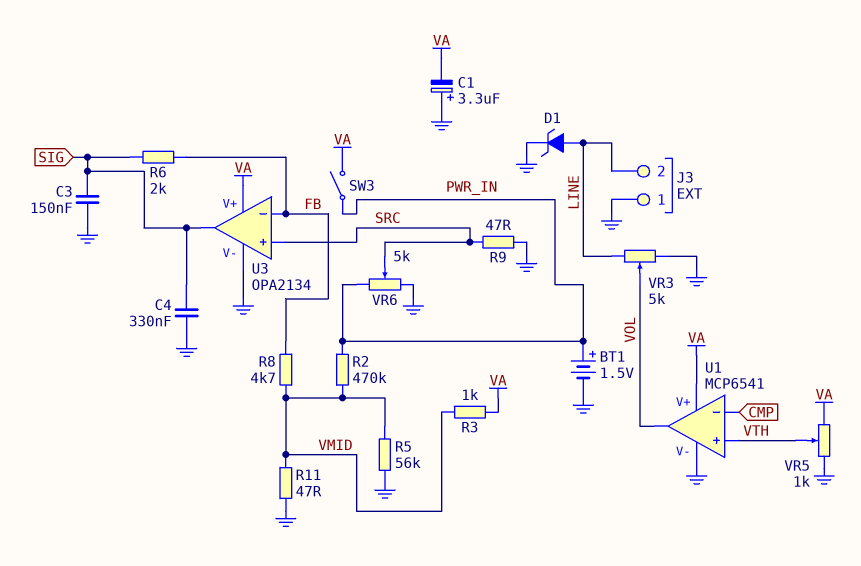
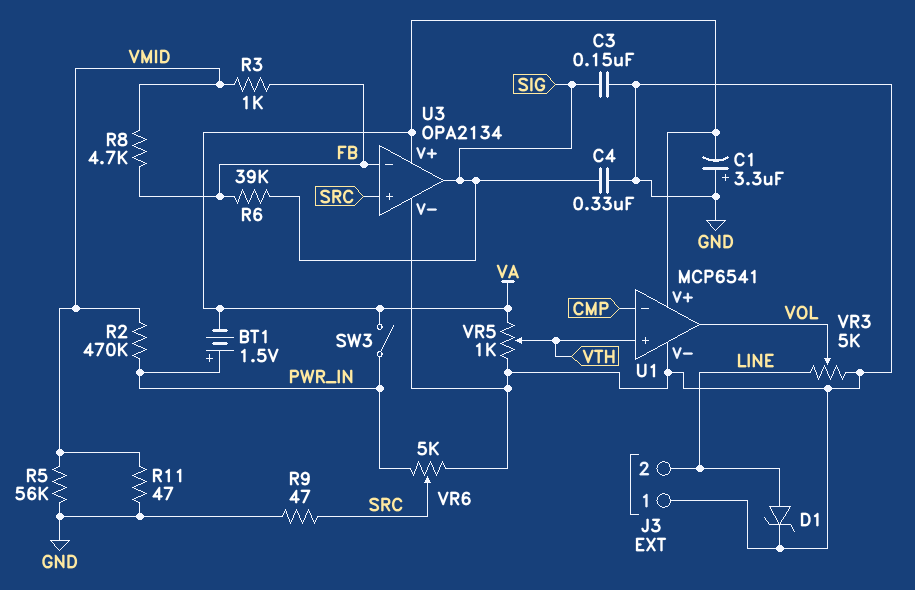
BT1: 1.5V (plus PWR_IN, minus GND) -> 1.5V (plus PWR_IN, minus VA)
R3: 1k (VA, VMID) -> 1k (FB, VMID)
R6: 2k (FB, SIG) -> 39k (FB, SIG)

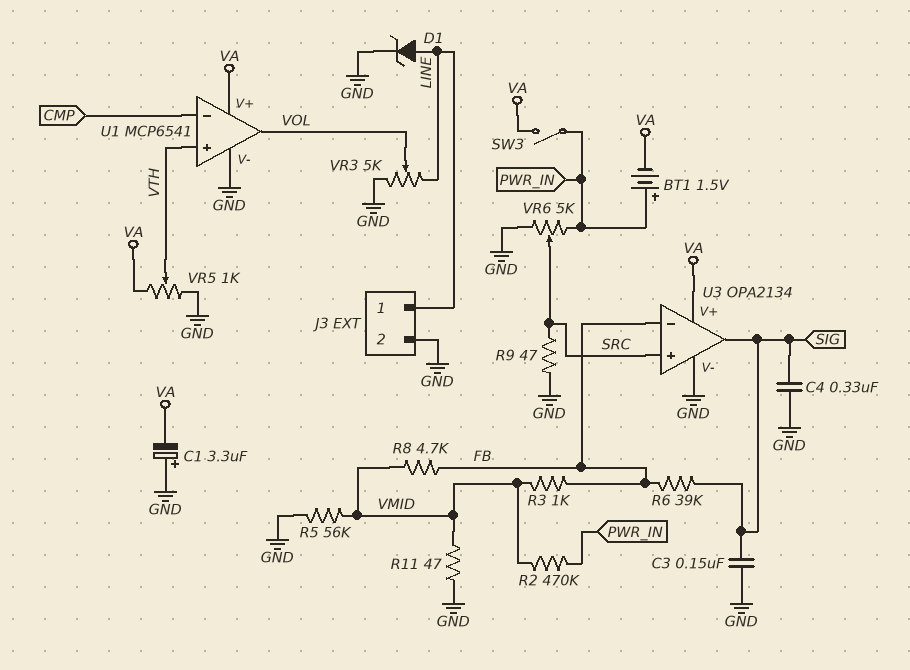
J3 pin 1: GND -> LINE
J3 pin 2: LINE -> GND

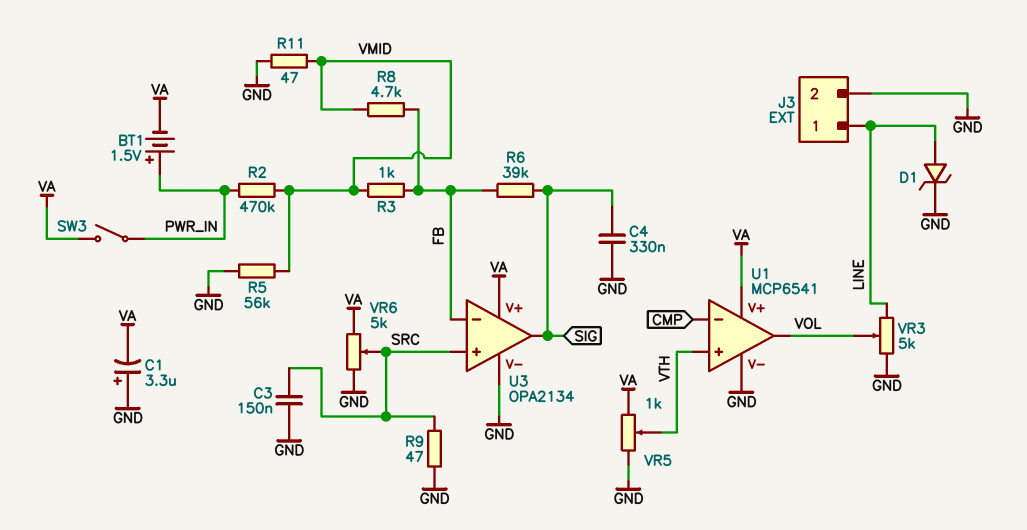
C3: 150nF (GND, SIG) -> 150nF (GND, SRC)
VR6: 5k (GND, PWR_IN, wiper SRC) -> 5k (GND, VA, wiper SRC)

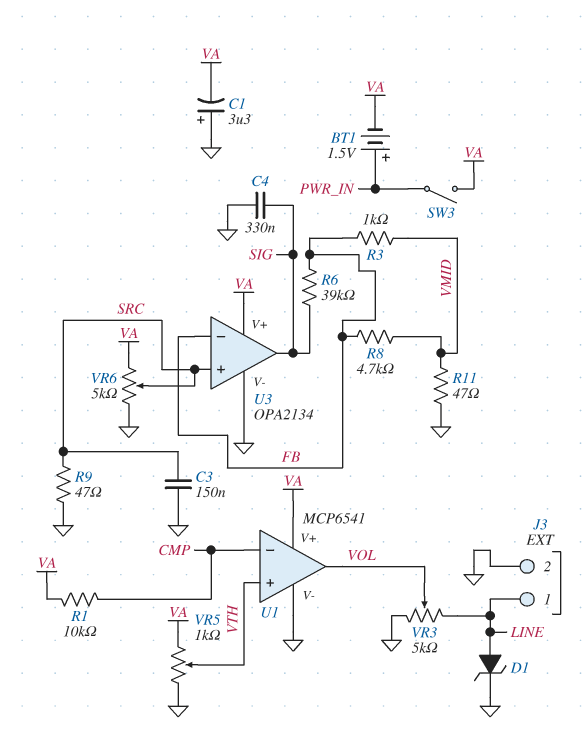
R1: none -> 10k (CMP, VA)
R2: 470k (PWR_IN, VMID) -> none
R5: 56k (GND, VMID) -> none

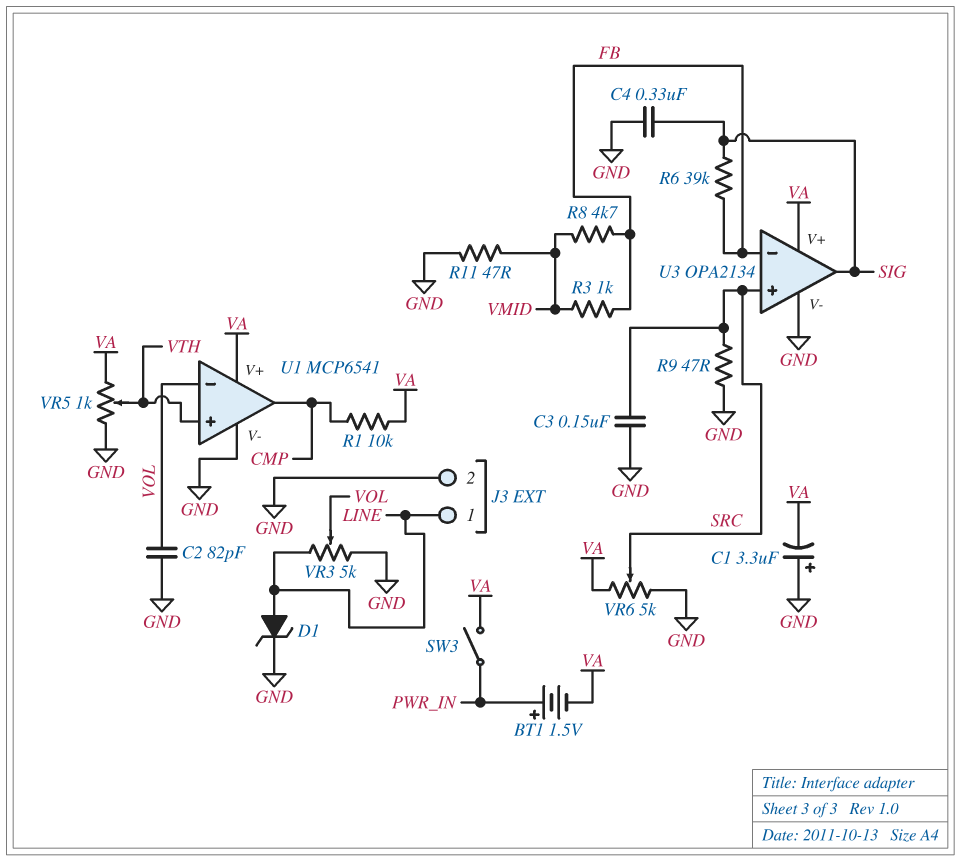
C2: none -> 82pF (GND, VOL)
U1 pin in-: CMP -> VOL
U1 pin out: VOL -> CMP

